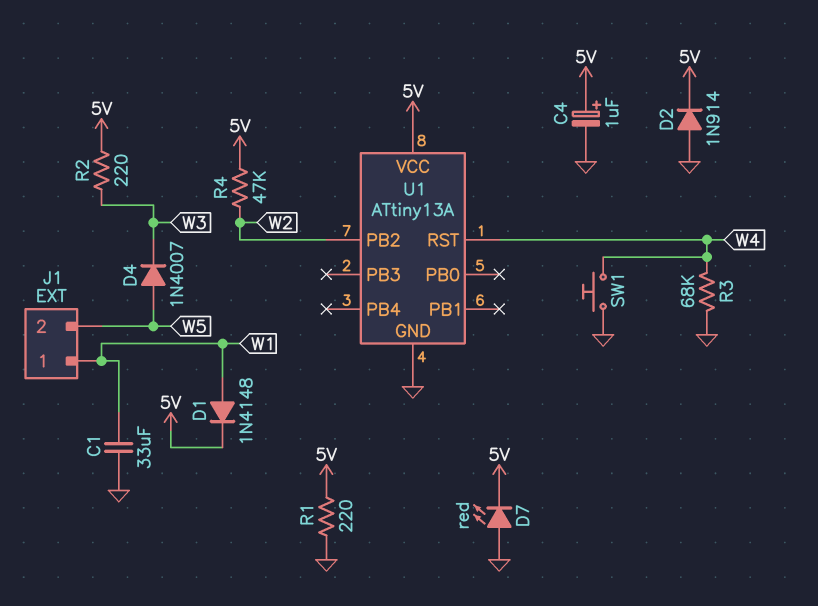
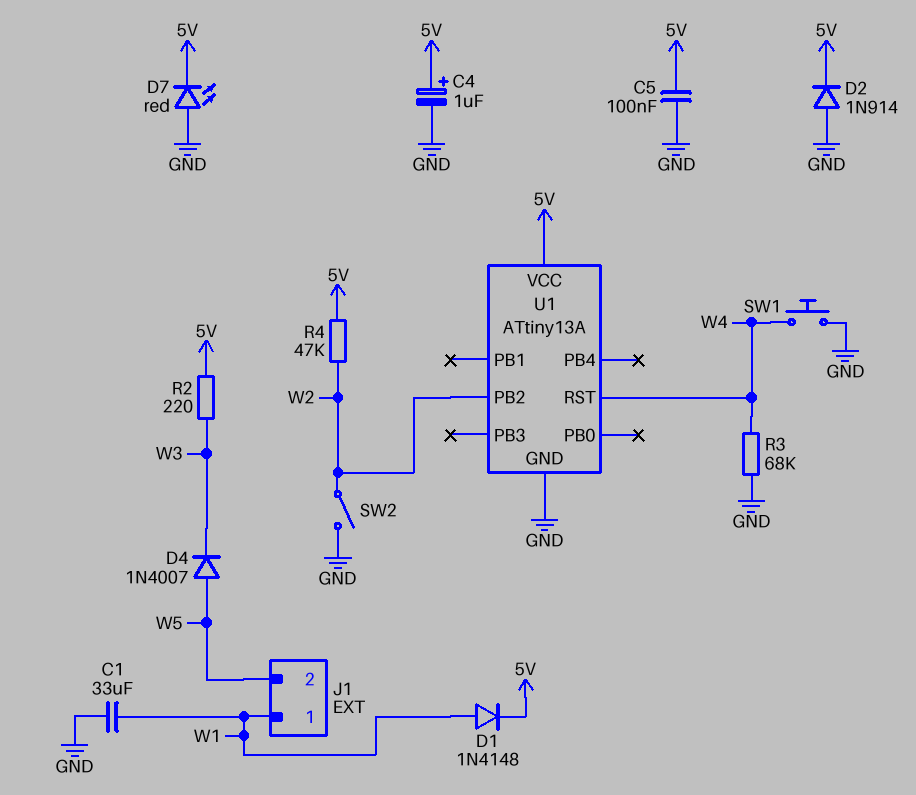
C5: none -> 100nF (5V, GND)
R1: 220 (5V, GND) -> none
SW2: none -> switch (GND, W2)

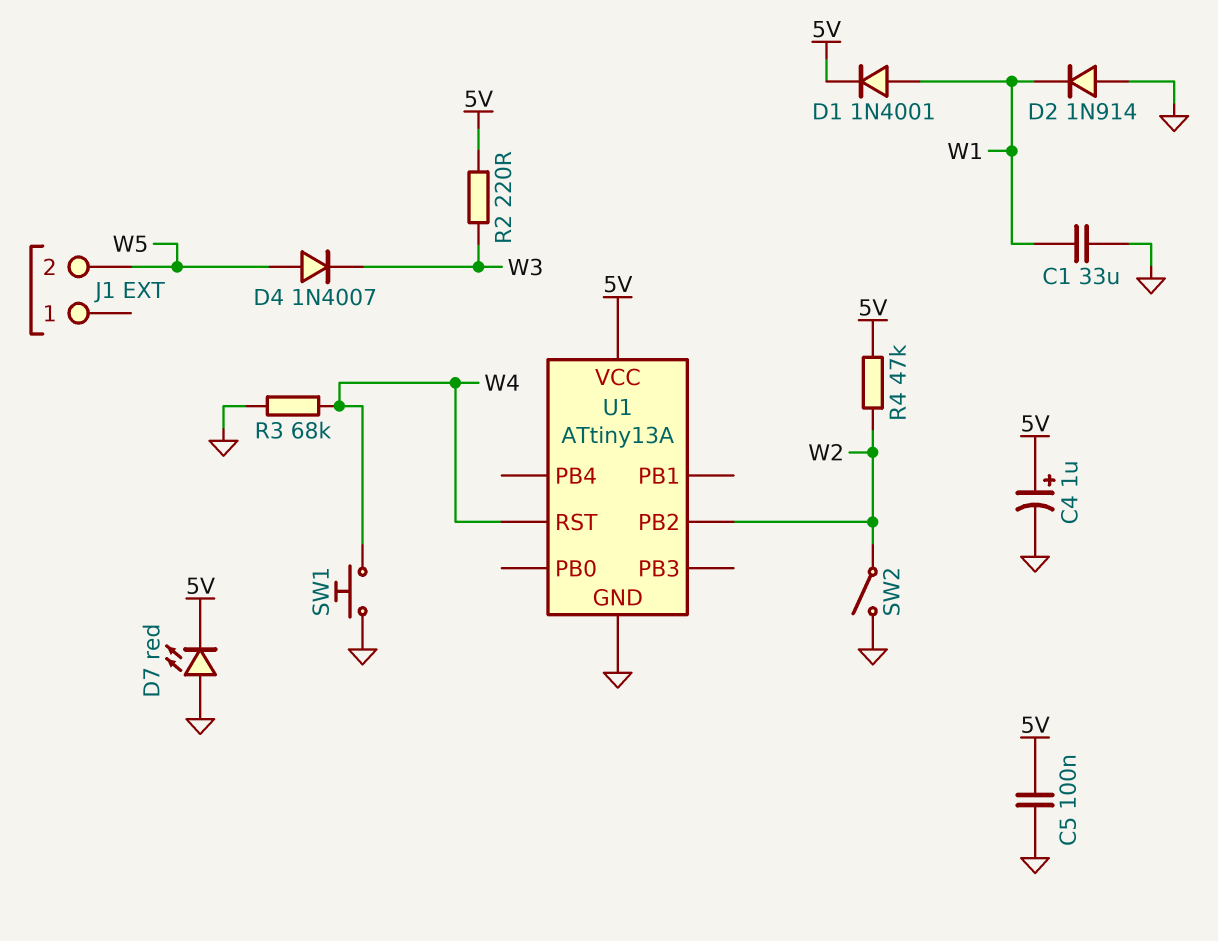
D1: diode 1N4148 (A W1, K 5V) -> diode 1N4001 (A W1, K 5V)
D2: diode 1N914 (A GND, K 5V) -> diode 1N914 (A GND, K W1)
J1 pin 1: W1 -> none

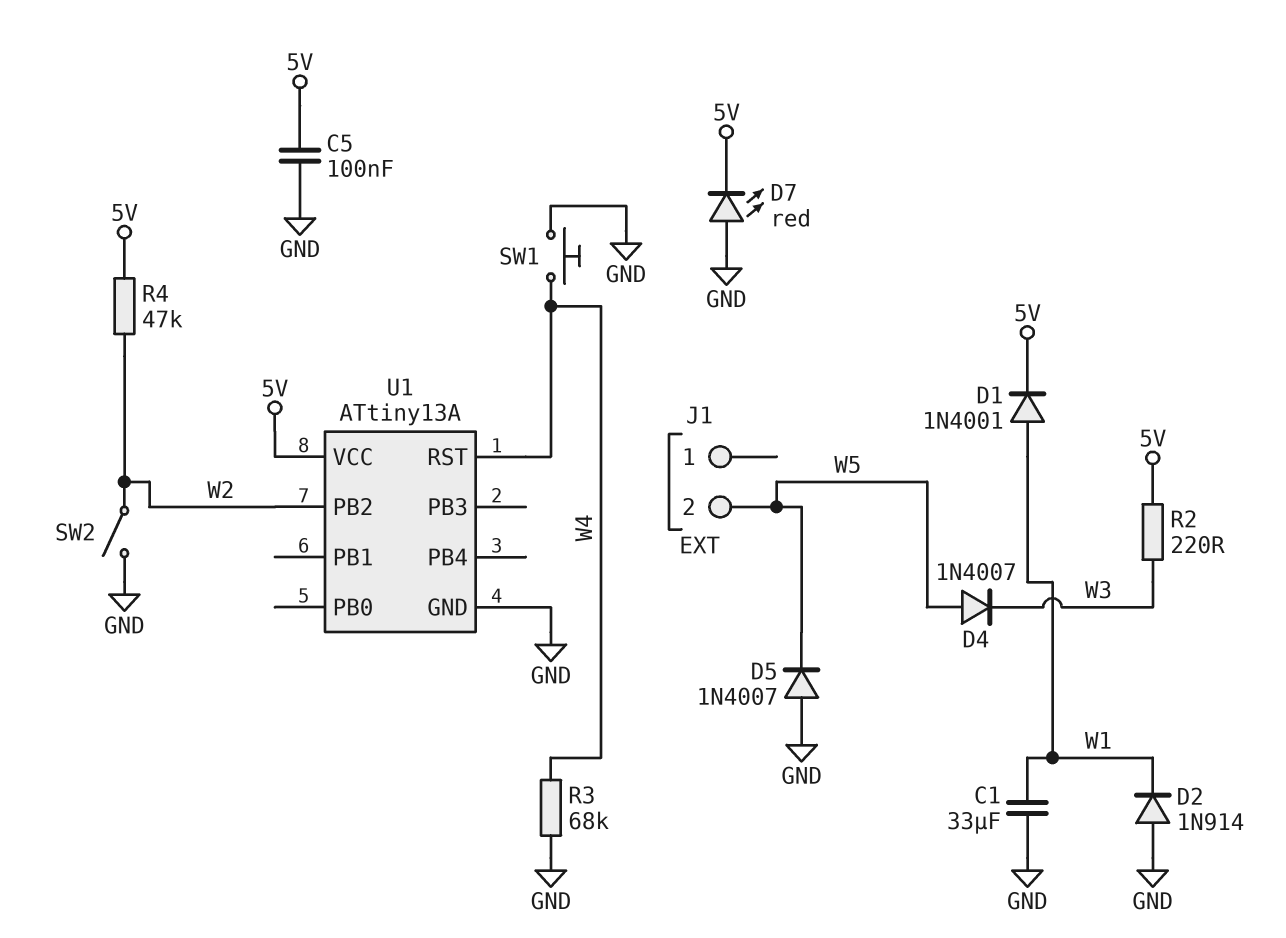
C4: 1uF (plus 5V, minus GND) -> none
D5: none -> diode 1N4007 (A GND, K W5)

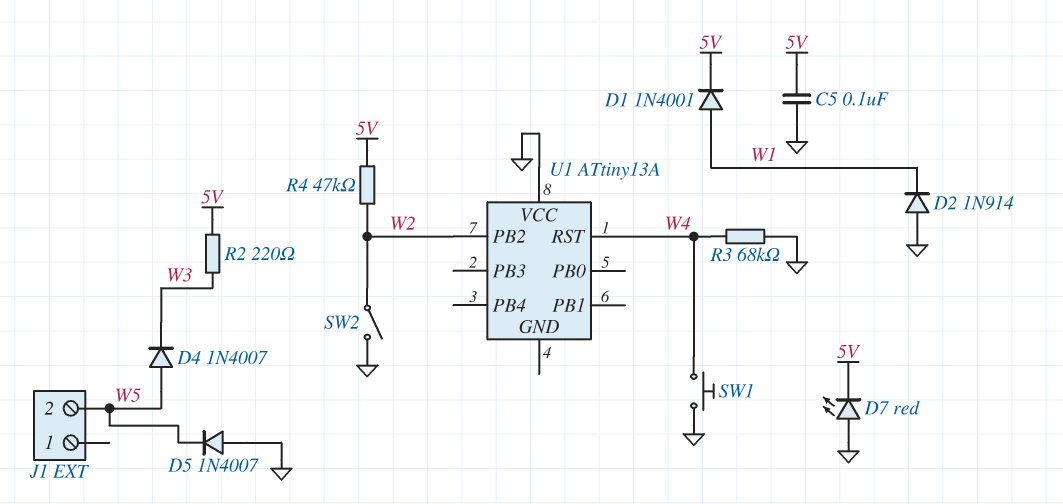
C1: 33uF (GND, W1) -> none
U1 pin GND: GND -> none
U1 pin VCC: 5V -> GND

